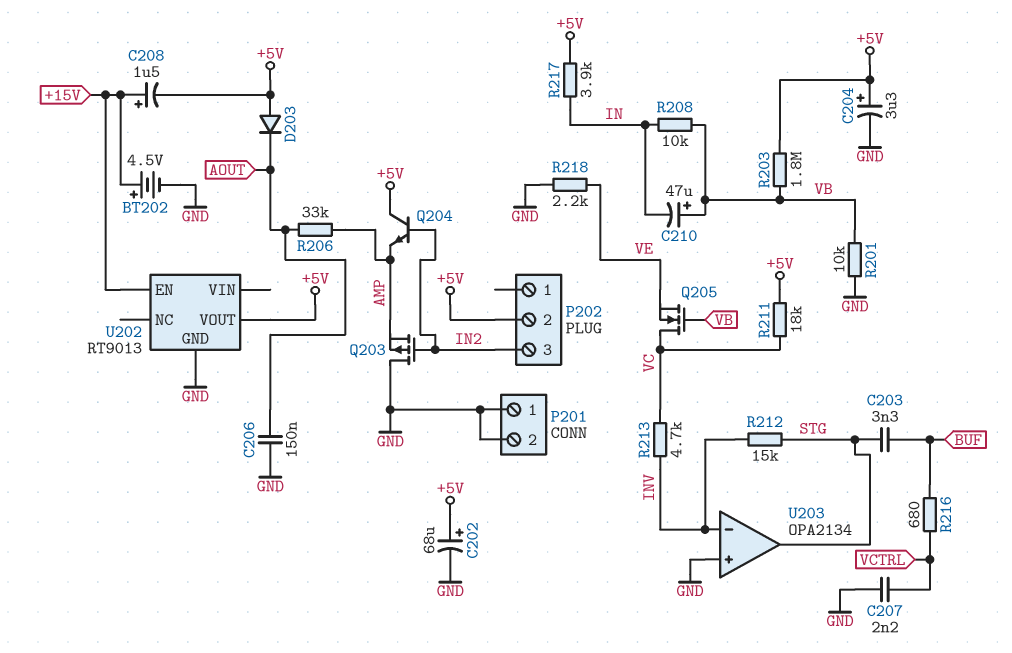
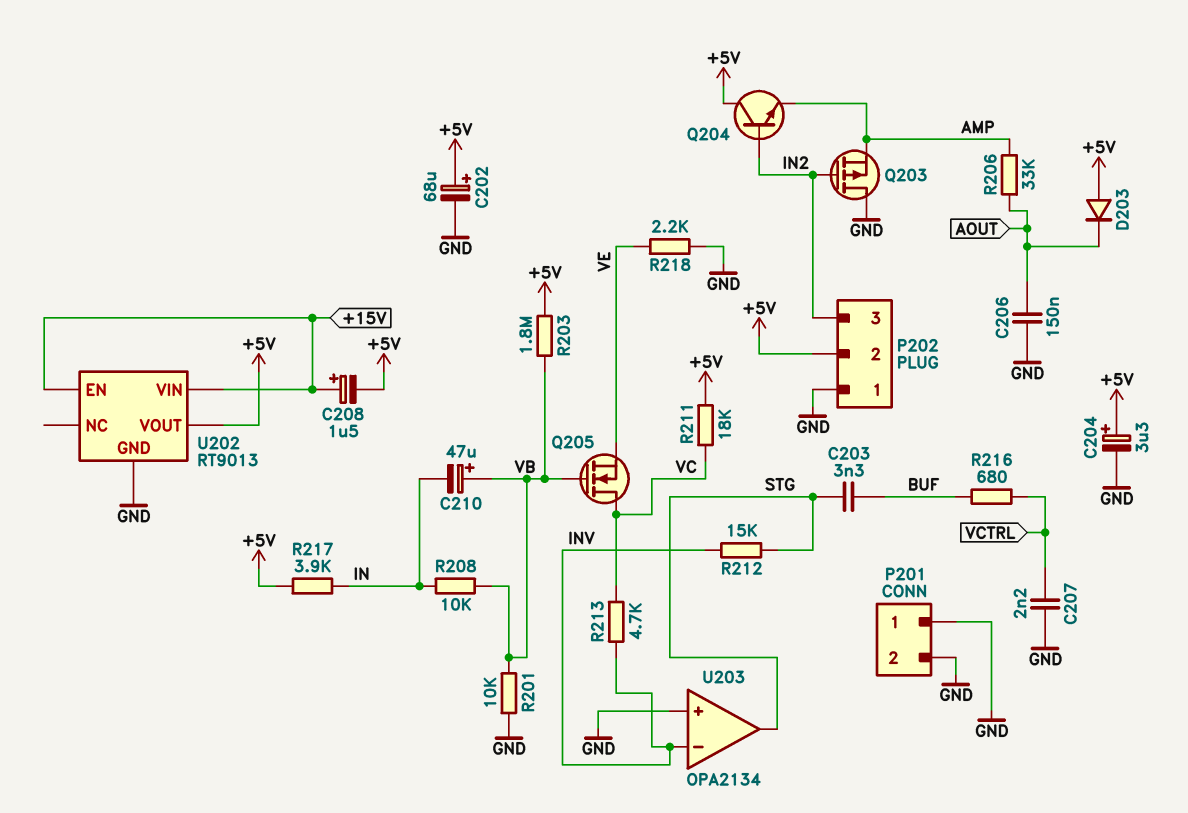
BT202: 4.5V (plus +15V, minus GND) -> none
P202 pin 1: none -> GND
U202 pin VIN: none -> +15V

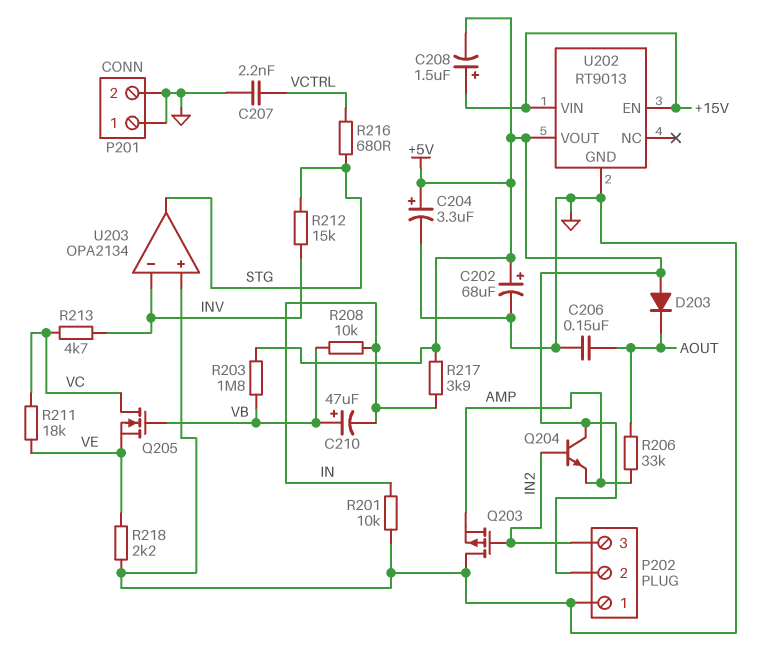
C203: 3.3nF (BUF, STG) -> none
R201: 10k (GND, VB) -> 10k (GND, IN)
R211: 18k (+5V, VC) -> 18k (VC, VE)
R216: 680 (BUF, VCTRL) -> 680 (STG, VCTRL)

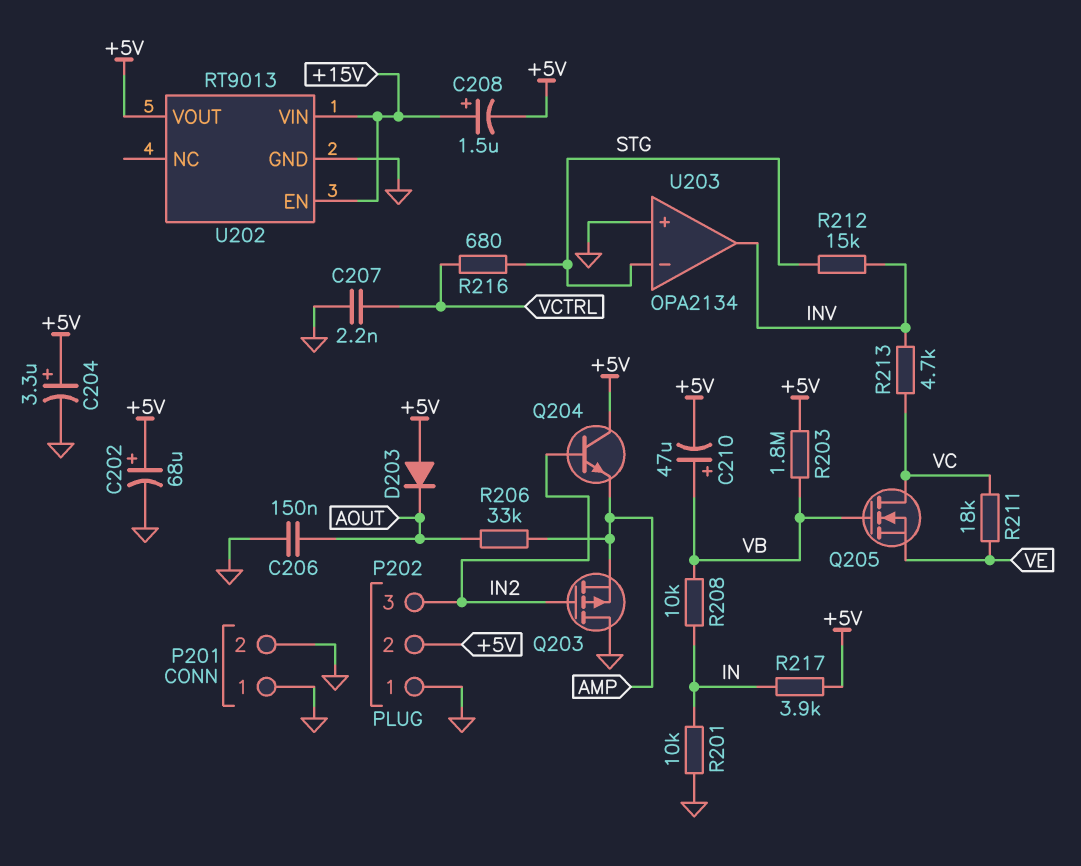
C210: 47uF (plus VB, minus IN) -> 47uF (plus VB, minus +5V)
R218: 2.2k (GND, VE) -> none
U203 pin in-: INV -> STG
U203 pin out: STG -> INV

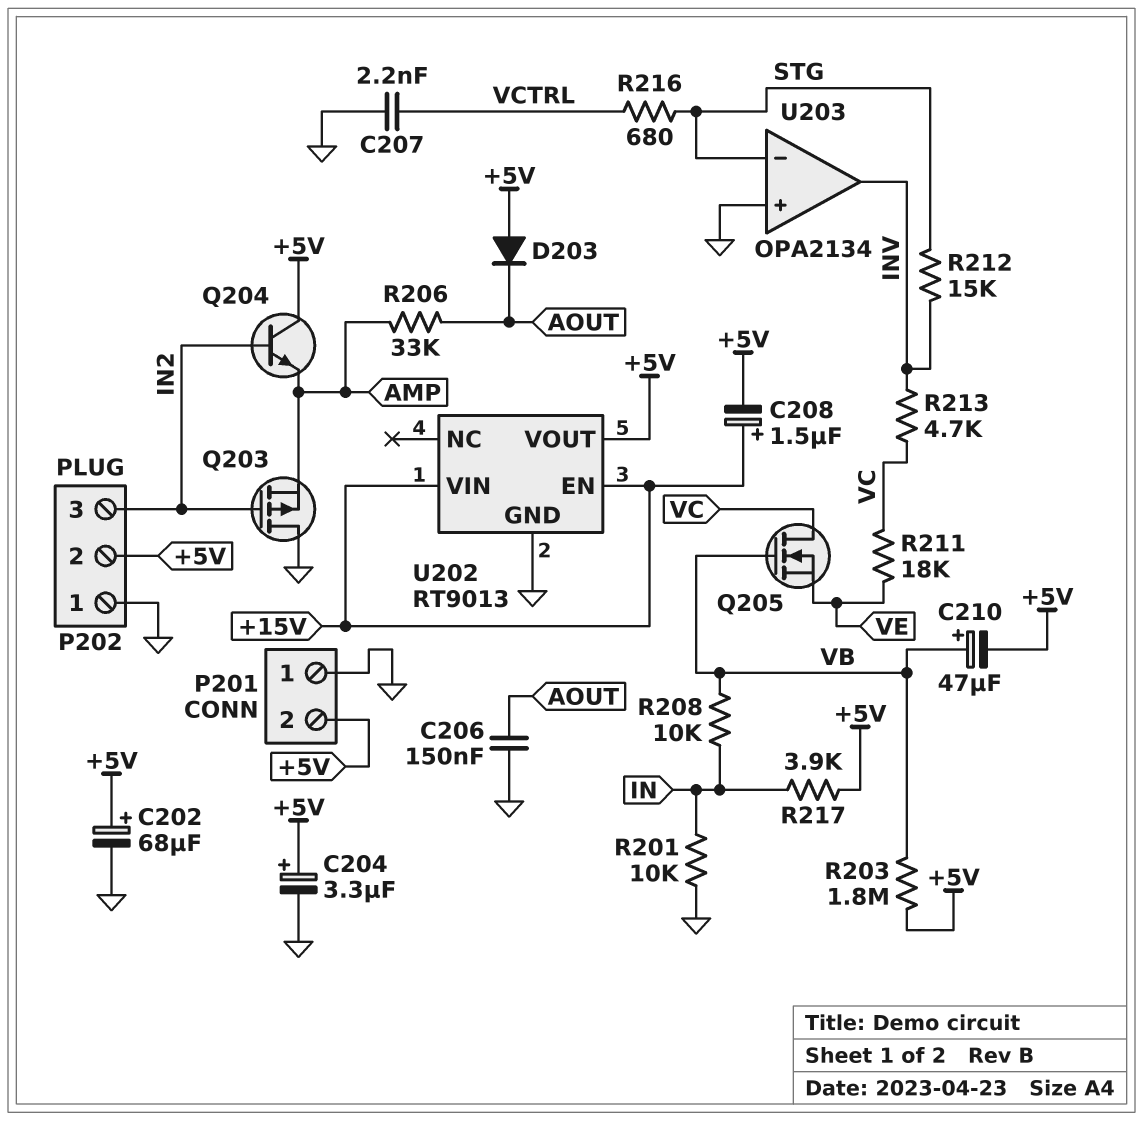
P201 pin 2: GND -> +5V

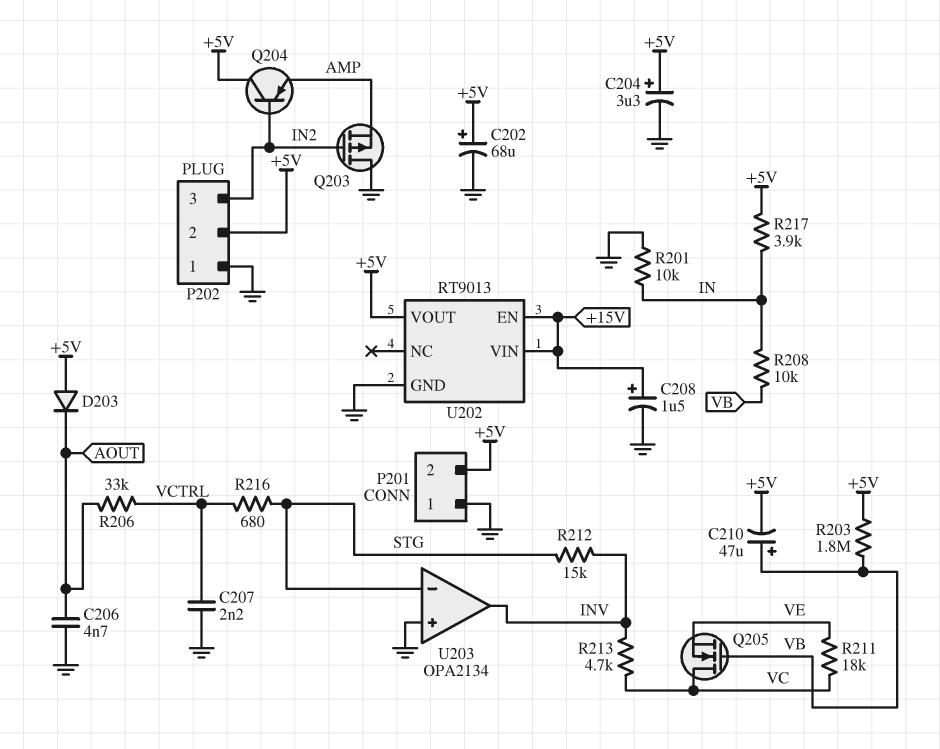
C206: 150nF (AOUT, GND) -> 4.7nF (AOUT, GND)
C208: 1.5uF (plus +15V, minus +5V) -> 1.5uF (plus +15V, minus GND)
Q204: NPN (B IN2, C +5V, E AMP) -> PNP (B IN2, C +5V, E AMP)
R206: 33k (AMP, AOUT) -> 33k (AOUT, VCTRL)

